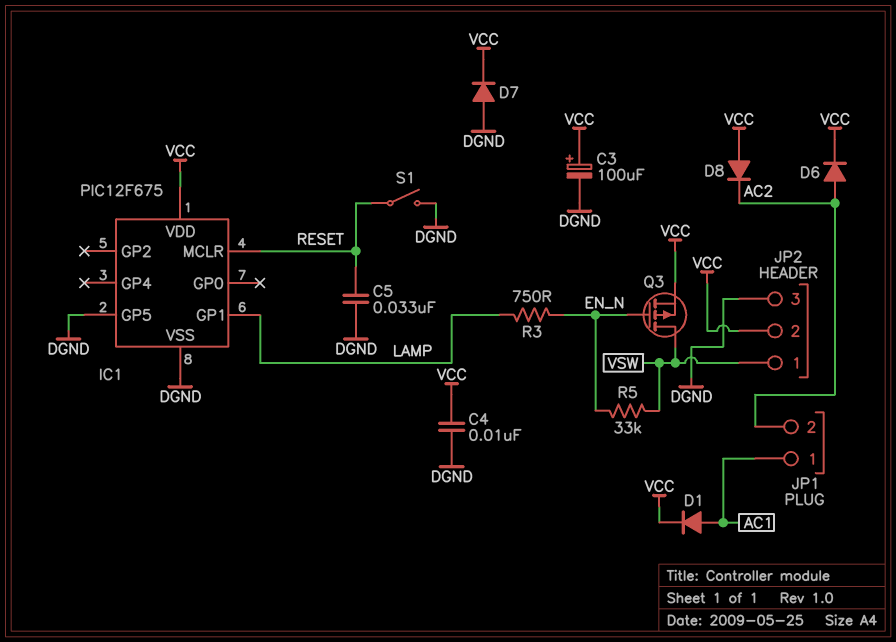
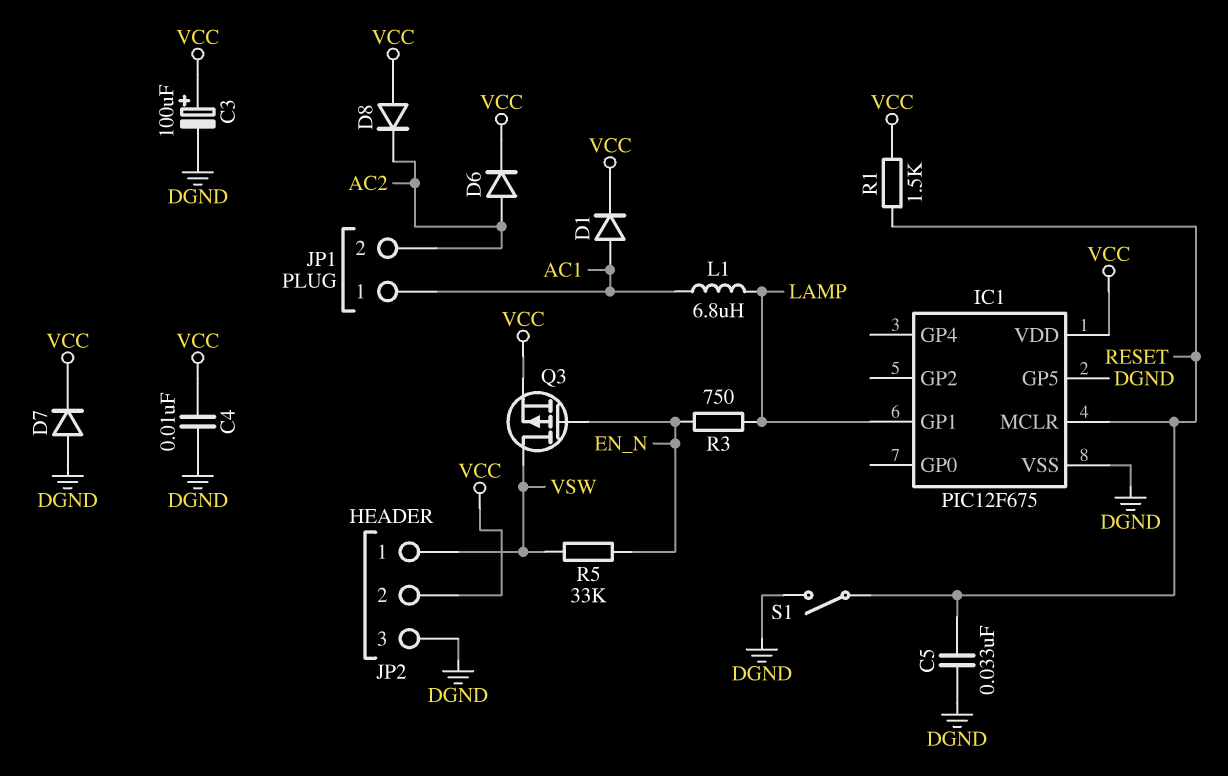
L1: none -> 6.8uH (AC1, LAMP)
R1: none -> 1.5k (RESET, VCC)

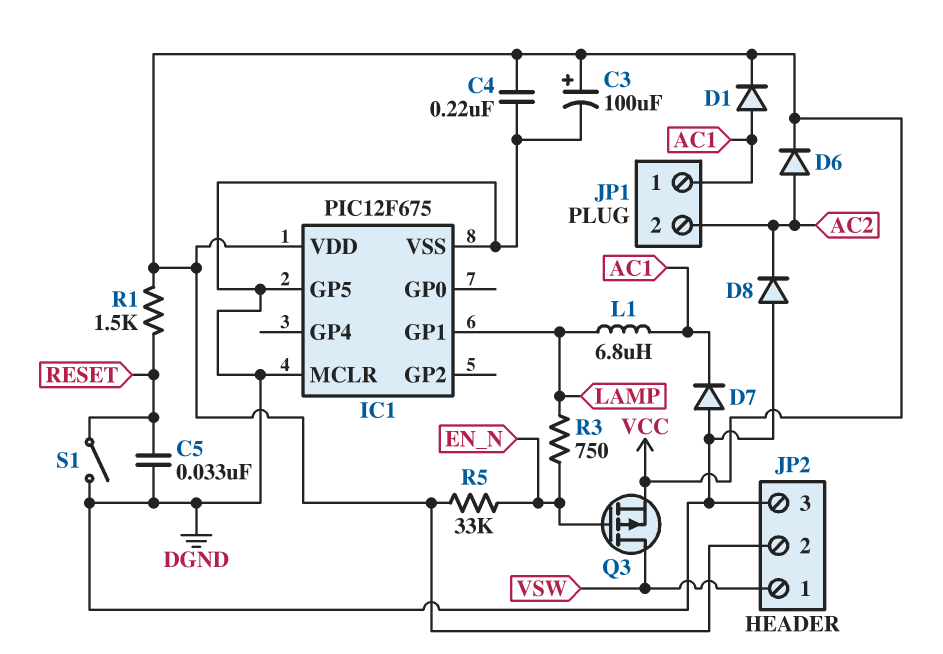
C4: 10nF (DGND, VCC) -> 220nF (DGND, VCC)
D7: diode (A DGND, K VCC) -> diode (A DGND, K AC1)
D8: diode (A VCC, K AC2) -> diode (A DGND, K AC2)
IC1 pin MCLR: RESET -> DGND
R5: 33k (EN_N, VSW) -> 33k (EN_N, VCC)

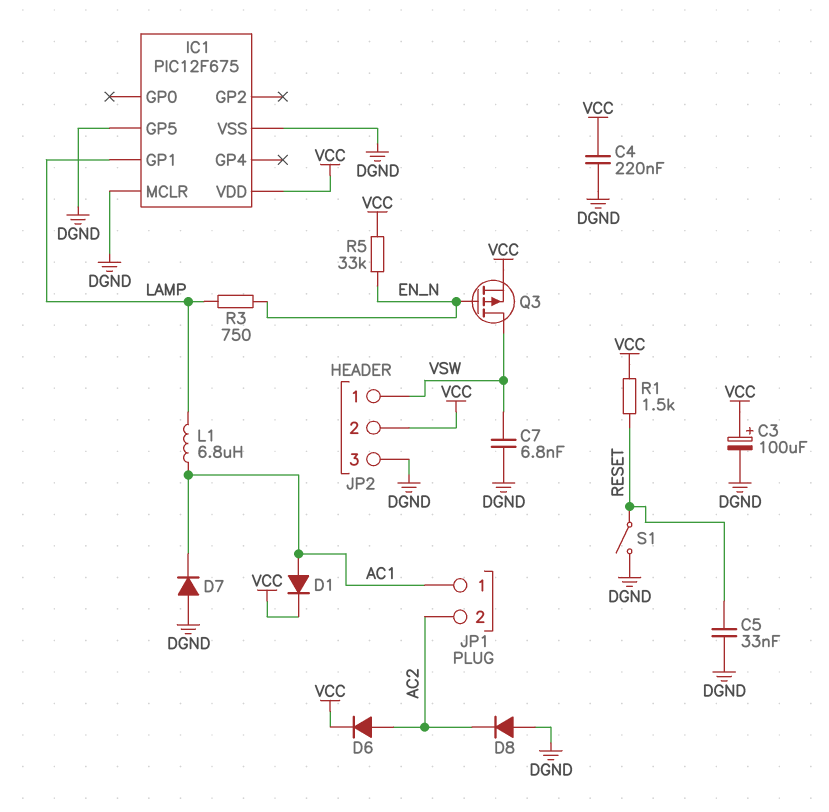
C7: none -> 6.8nF (DGND, VSW)

